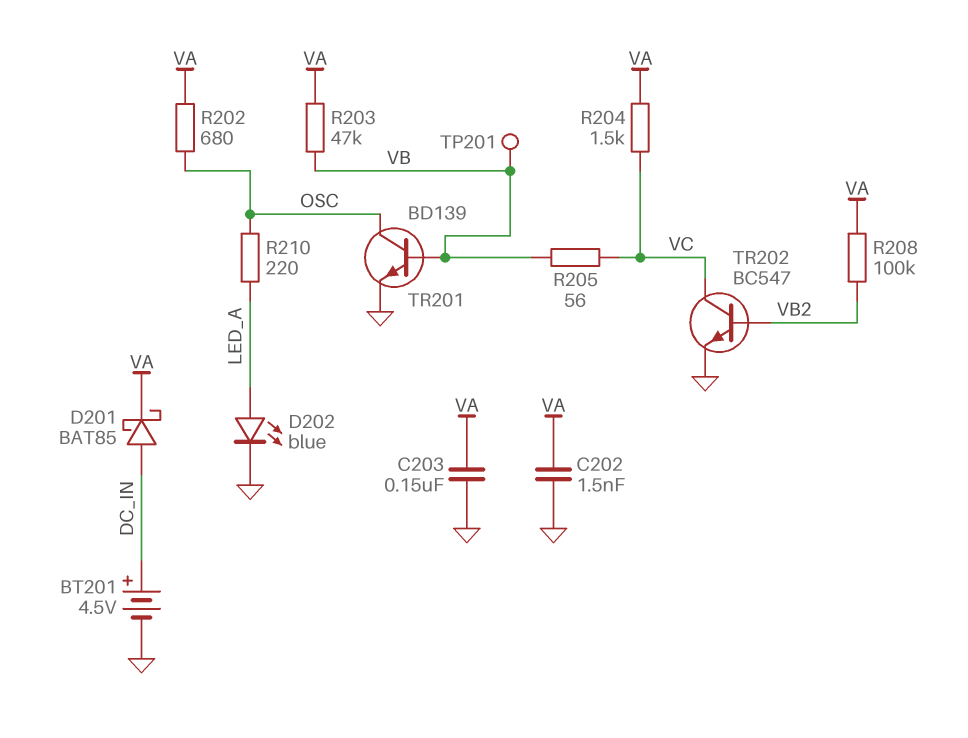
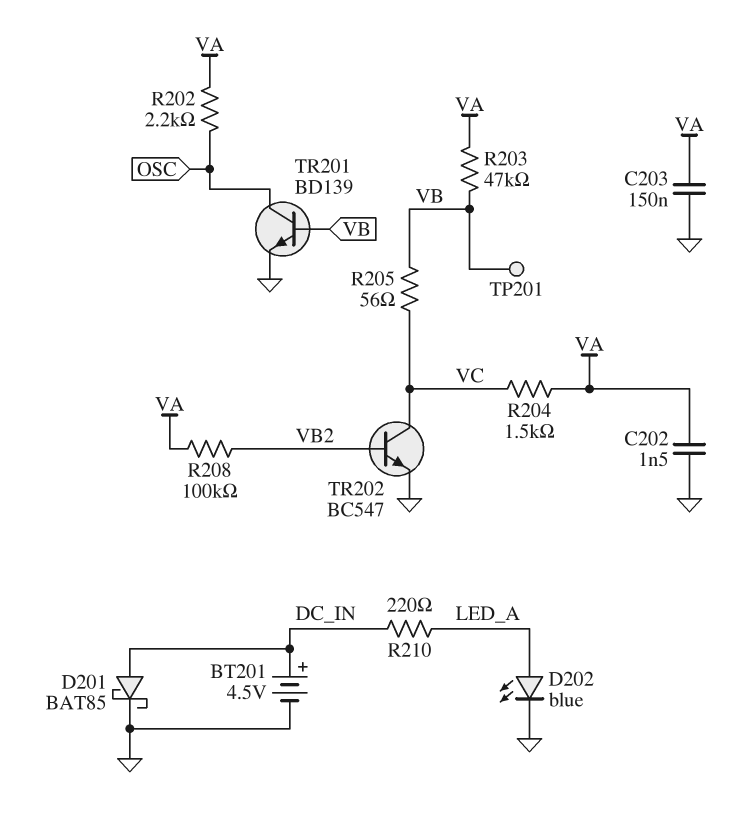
D201: schottky BAT85 (A DC_IN, K VA) -> schottky BAT85 (A DC_IN, K GND)
R202: 680 (OSC, VA) -> 2.2k (OSC, VA)
R210: 220 (LED_A, OSC) -> 220 (DC_IN, LED_A)

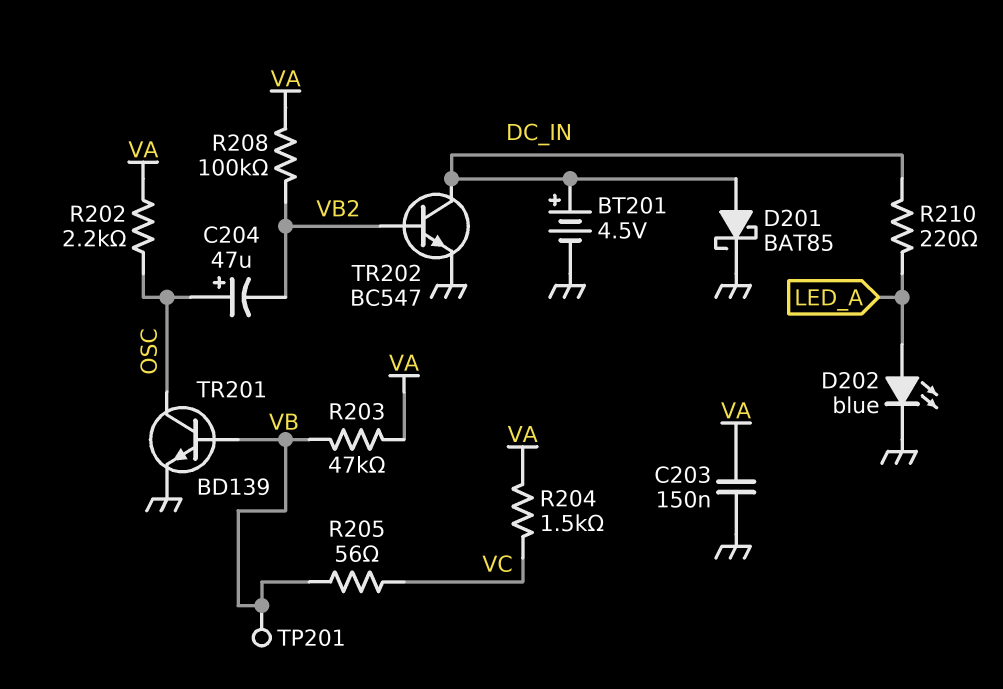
C202: 1.5nF (GND, VA) -> none
C204: none -> 47uF (plus OSC, minus VB2)
TR202: NPN BC547 (B VB2, C VC, E GND) -> NPN BC547 (B VB2, C DC_IN, E GND)

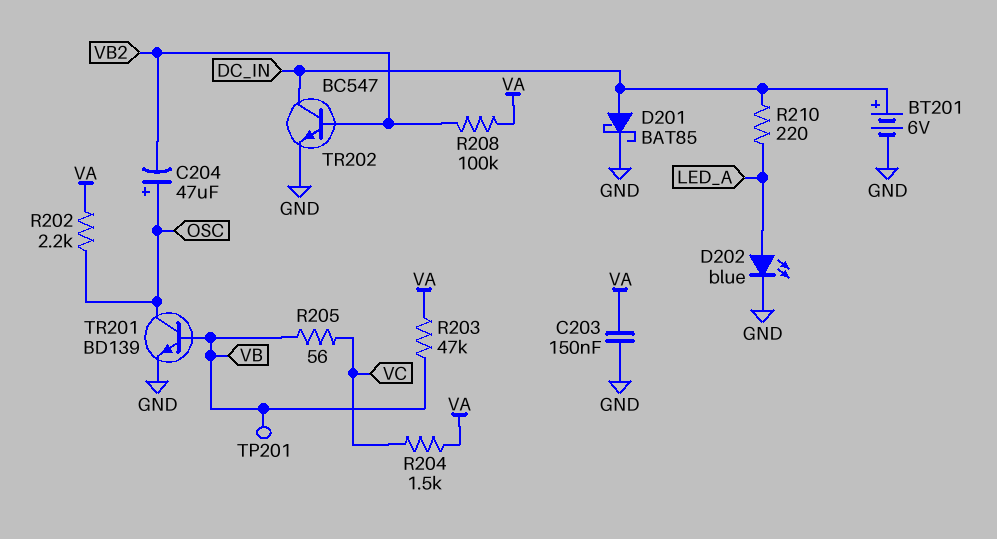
BT201: 4.5V (plus DC_IN, minus GND) -> 6V (plus DC_IN, minus GND)

